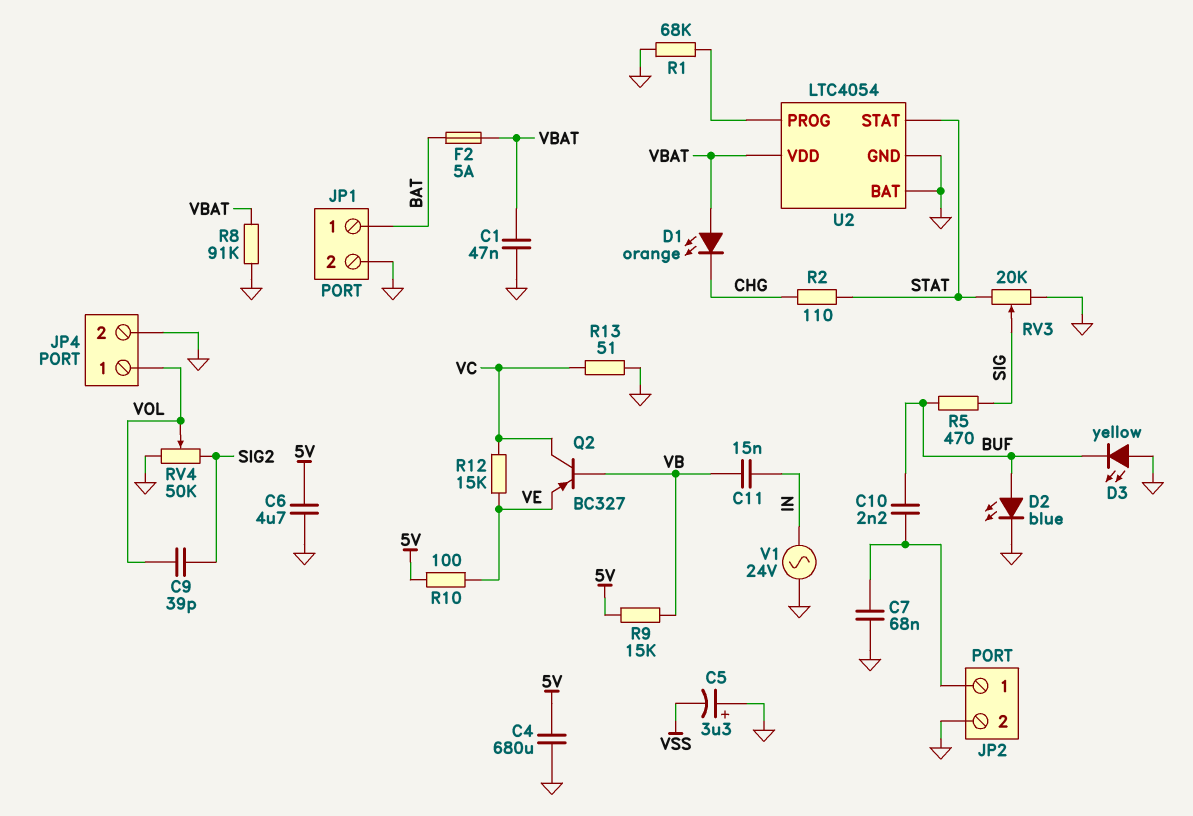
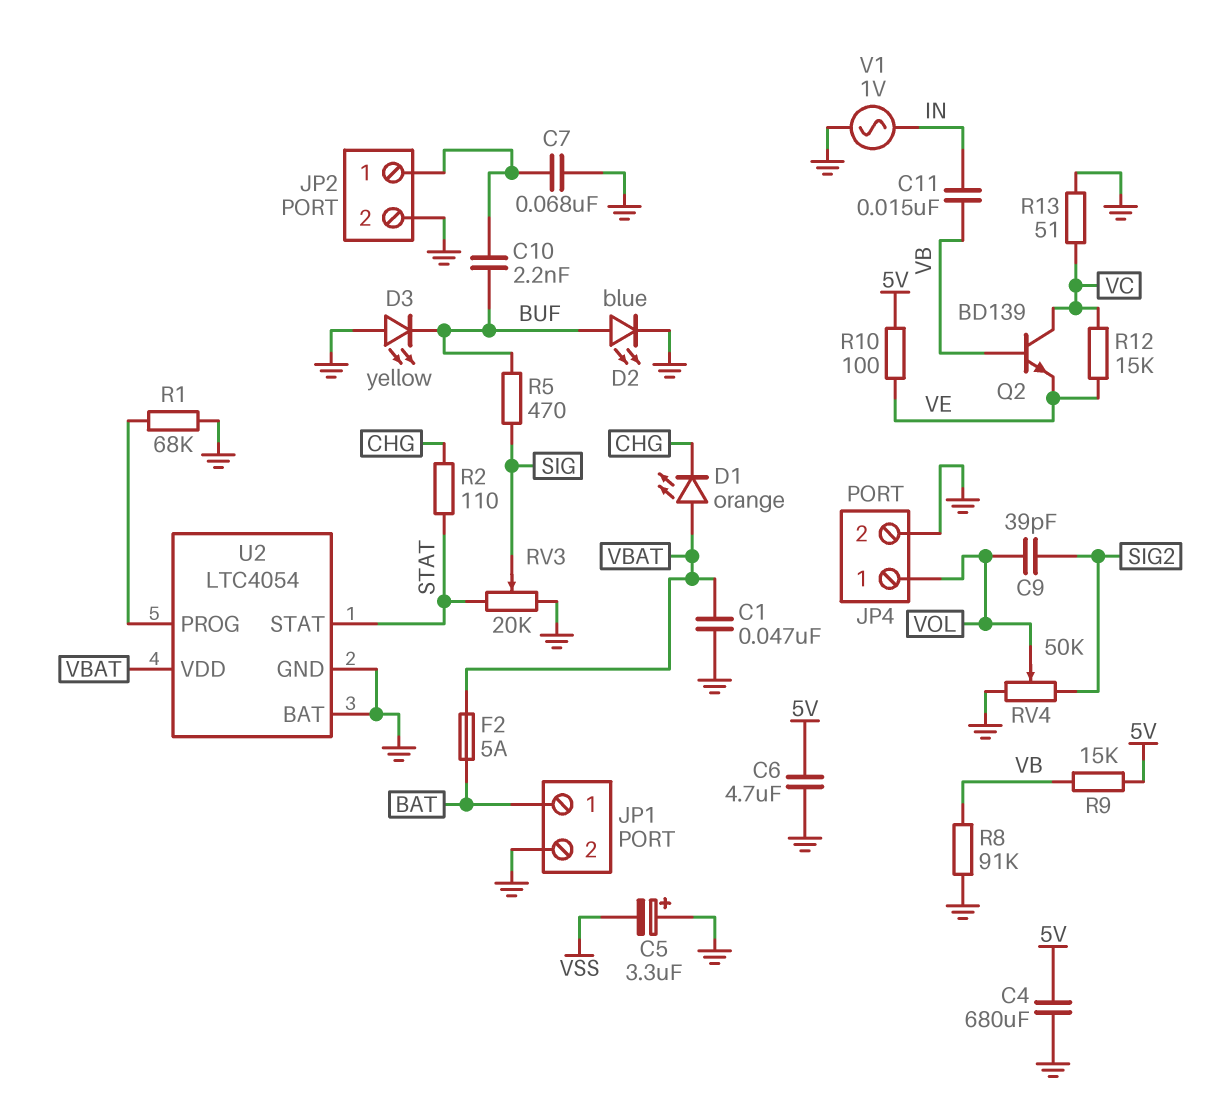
Q2: PNP BC327 (B VB, C VC, E VE) -> NPN BD139 (B VB, C VC, E VE)
R8: 91k (GND, VBAT) -> 91k (GND, VB)
V1: AC 24V (GND, IN) -> AC 1V (GND, IN)

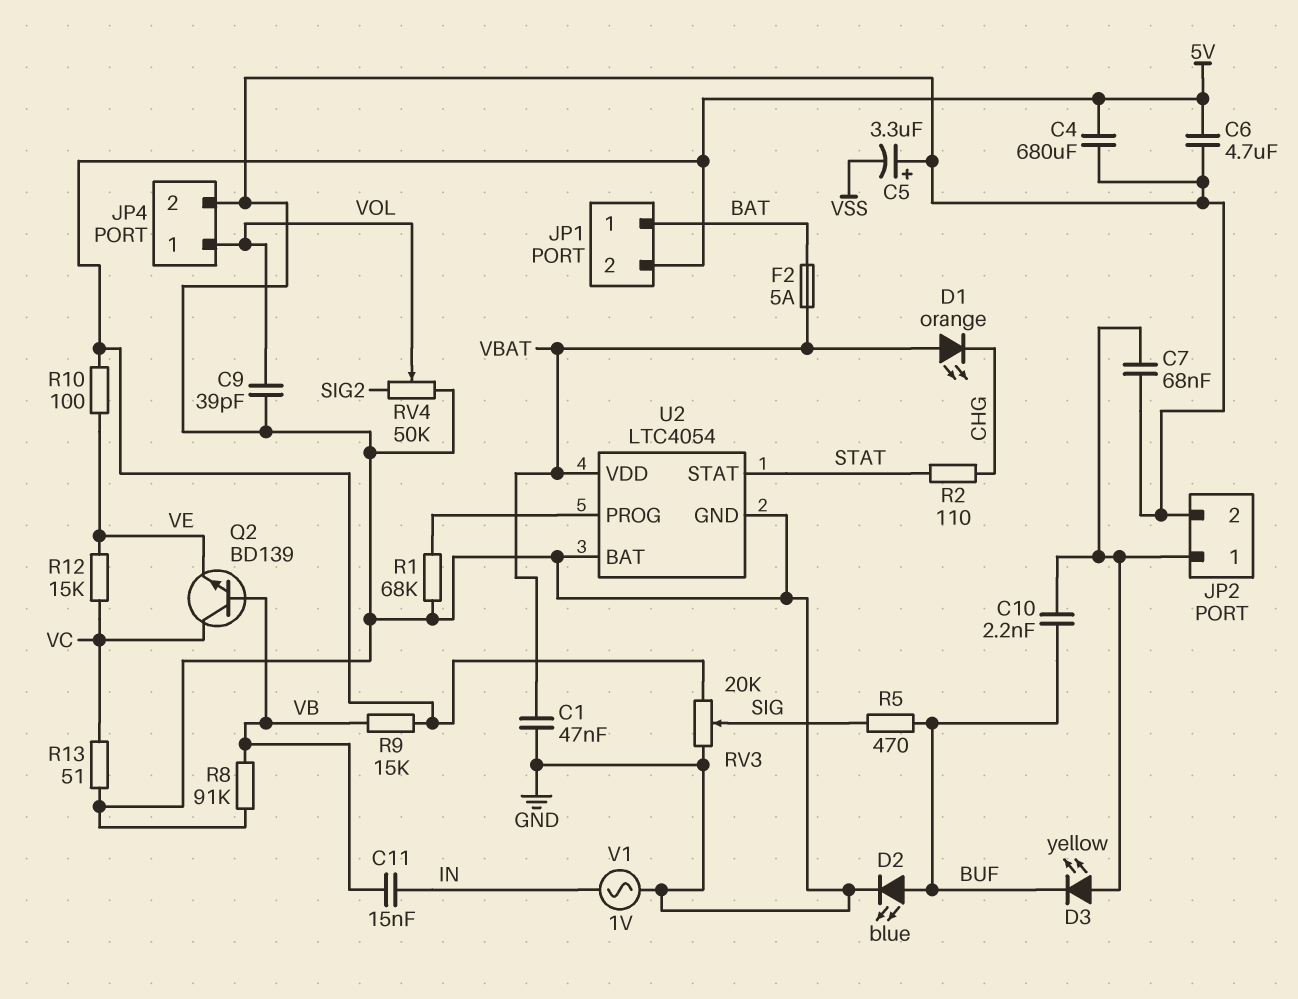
C9: 39pF (SIG2, VOL) -> 39pF (GND, VOL)
D3: LED yellow (A GND, K BUF) -> LED yellow (A JP2/1, K BUF)
JP1 pin 2: GND -> 5V
RV3: 20k (GND, STAT, wiper SIG) -> 20k (5V, GND, wiper SIG)

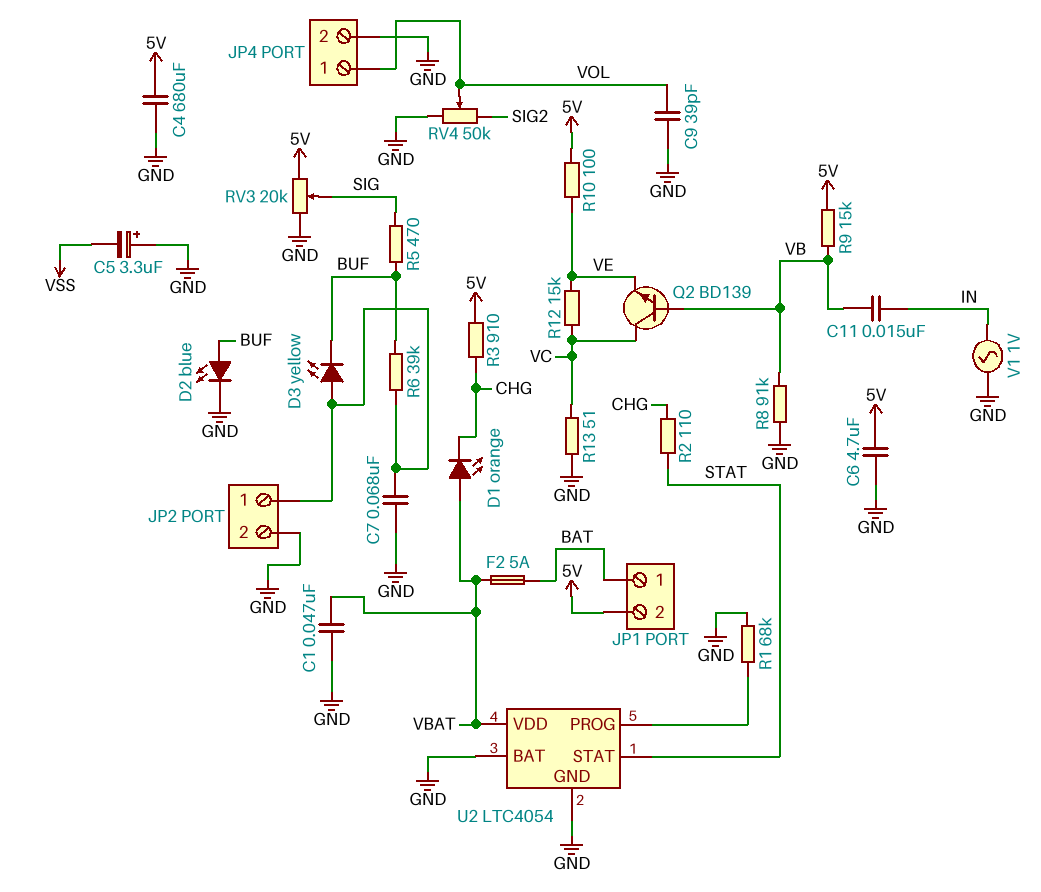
C10: 2.2nF (BUF, JP2/1) -> none
R3: none -> 910 (5V, CHG)
R6: none -> 39k (BUF, JP2/1)

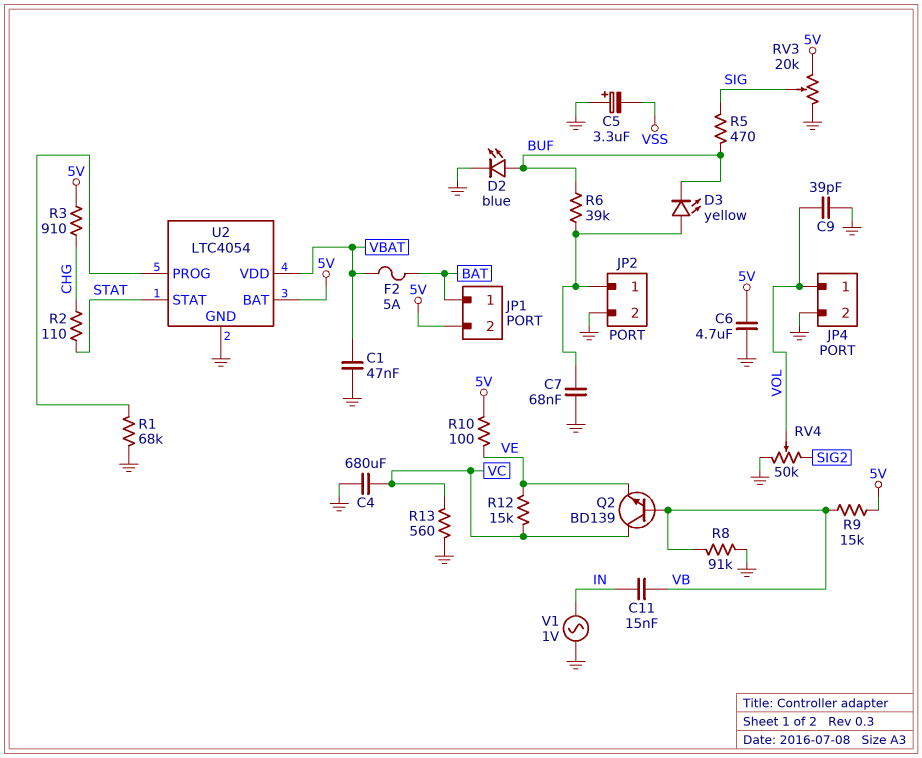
C4: 680uF (5V, GND) -> 680uF (GND, VC)
D1: LED orange (A VBAT, K CHG) -> none
R13: 51 (GND, VC) -> 560 (GND, VC)
U2 pin BAT: GND -> 5V

